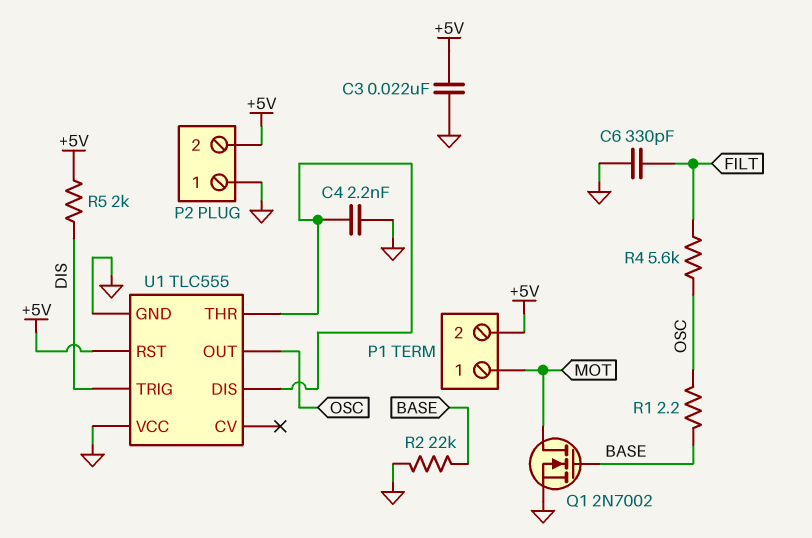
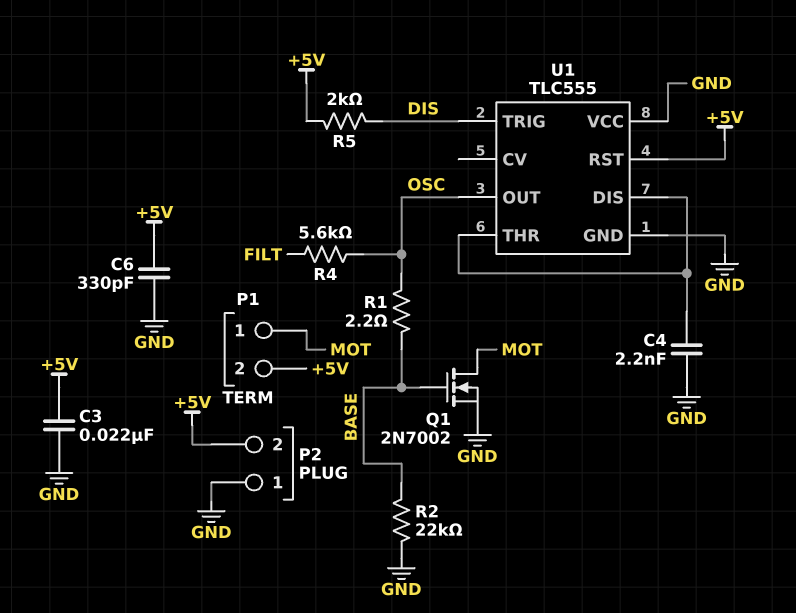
C6: 330pF (FILT, GND) -> 330pF (+5V, GND)

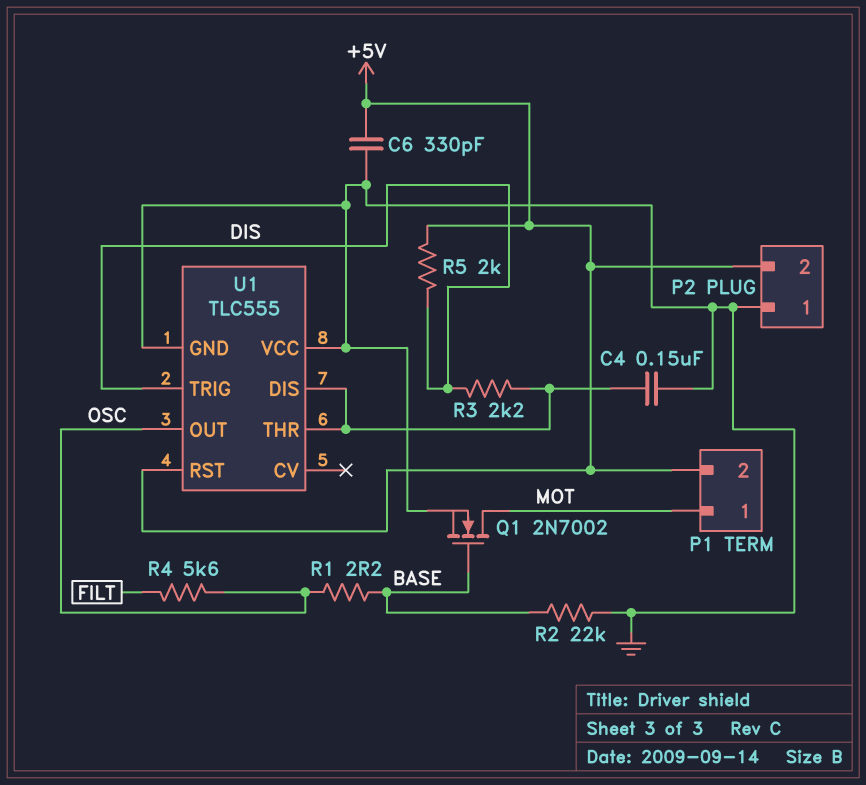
C3: 22nF (+5V, GND) -> none
C4: 2.2nF (GND, U1/DIS) -> 150nF (GND, U1/DIS)
R3: none -> 2.2k (DIS, U1/DIS)

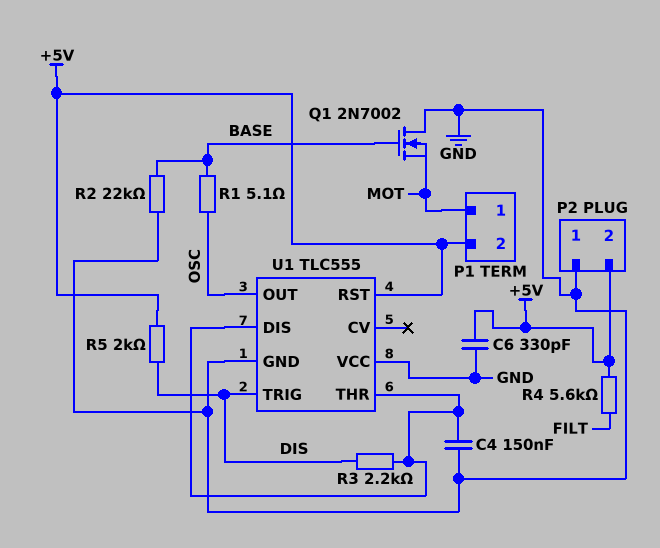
Q1: NMOS 2N7002 (G BASE, D MOT, S GND) -> NMOS 2N7002 (G BASE, D GND, S MOT)
R1: 2.2 (BASE, OSC) -> 5.1 (BASE, OSC)
R4: 5.6k (FILT, OSC) -> 5.6k (+5V, FILT)

